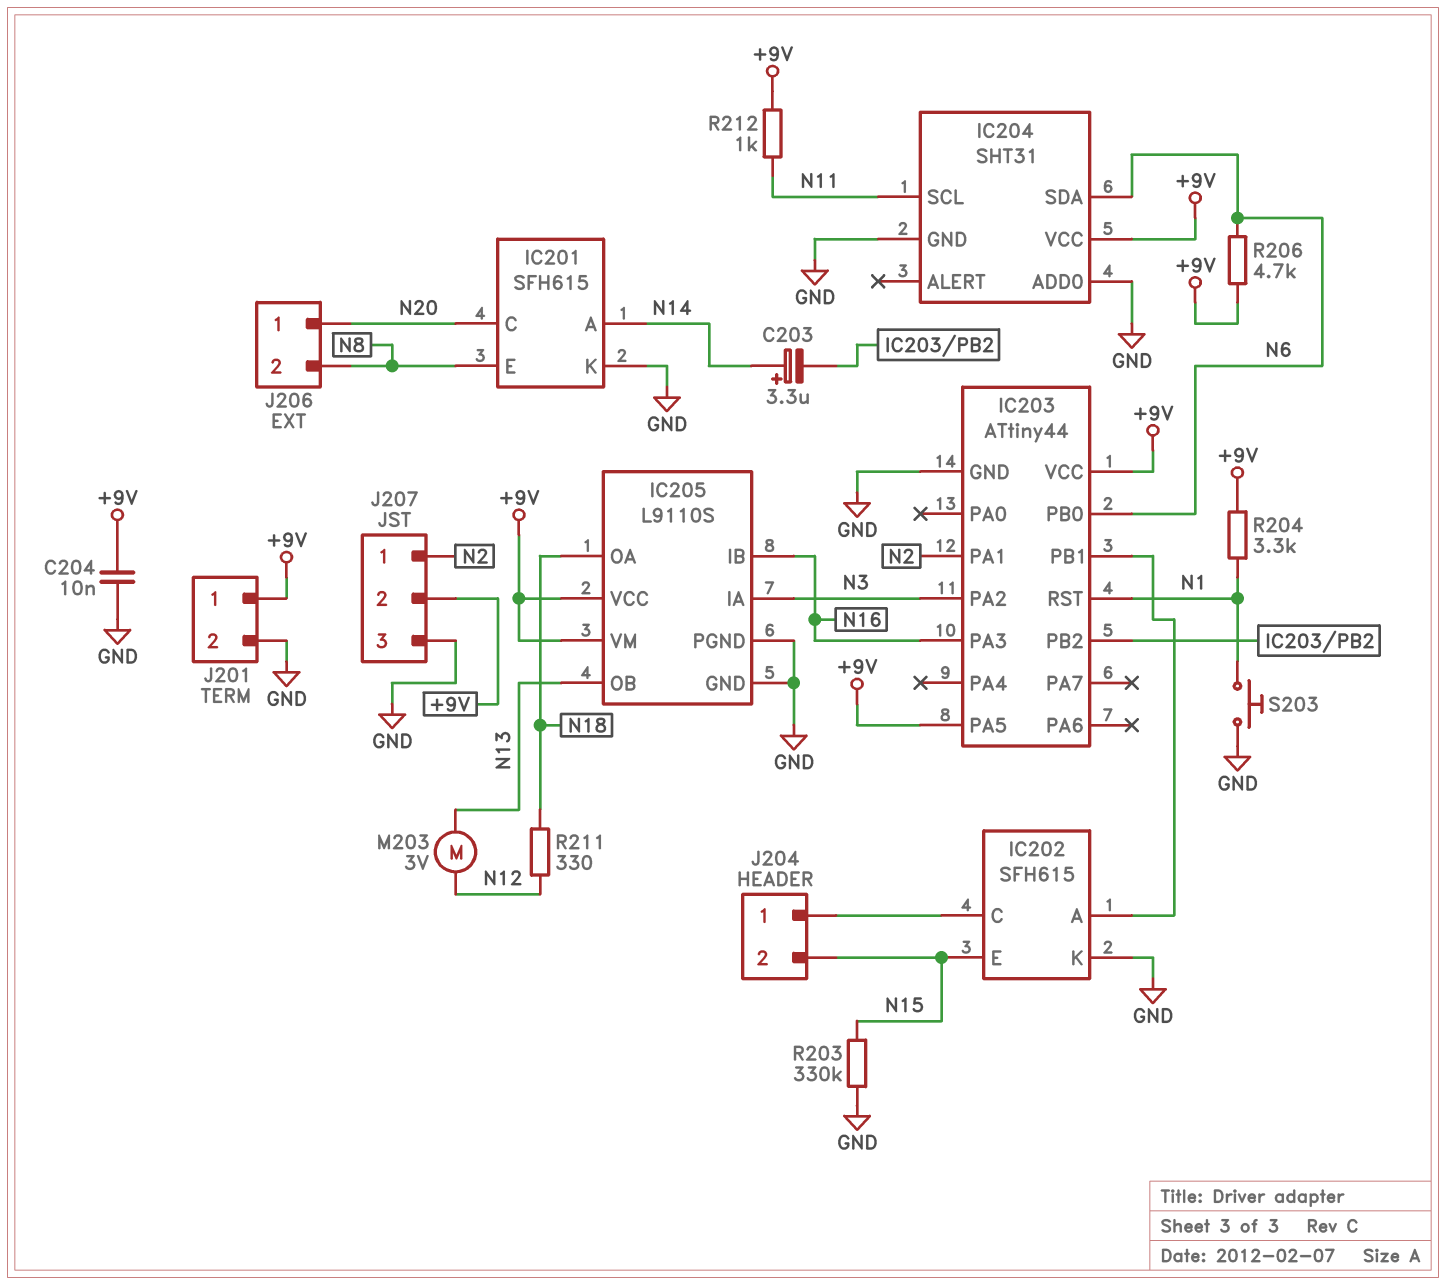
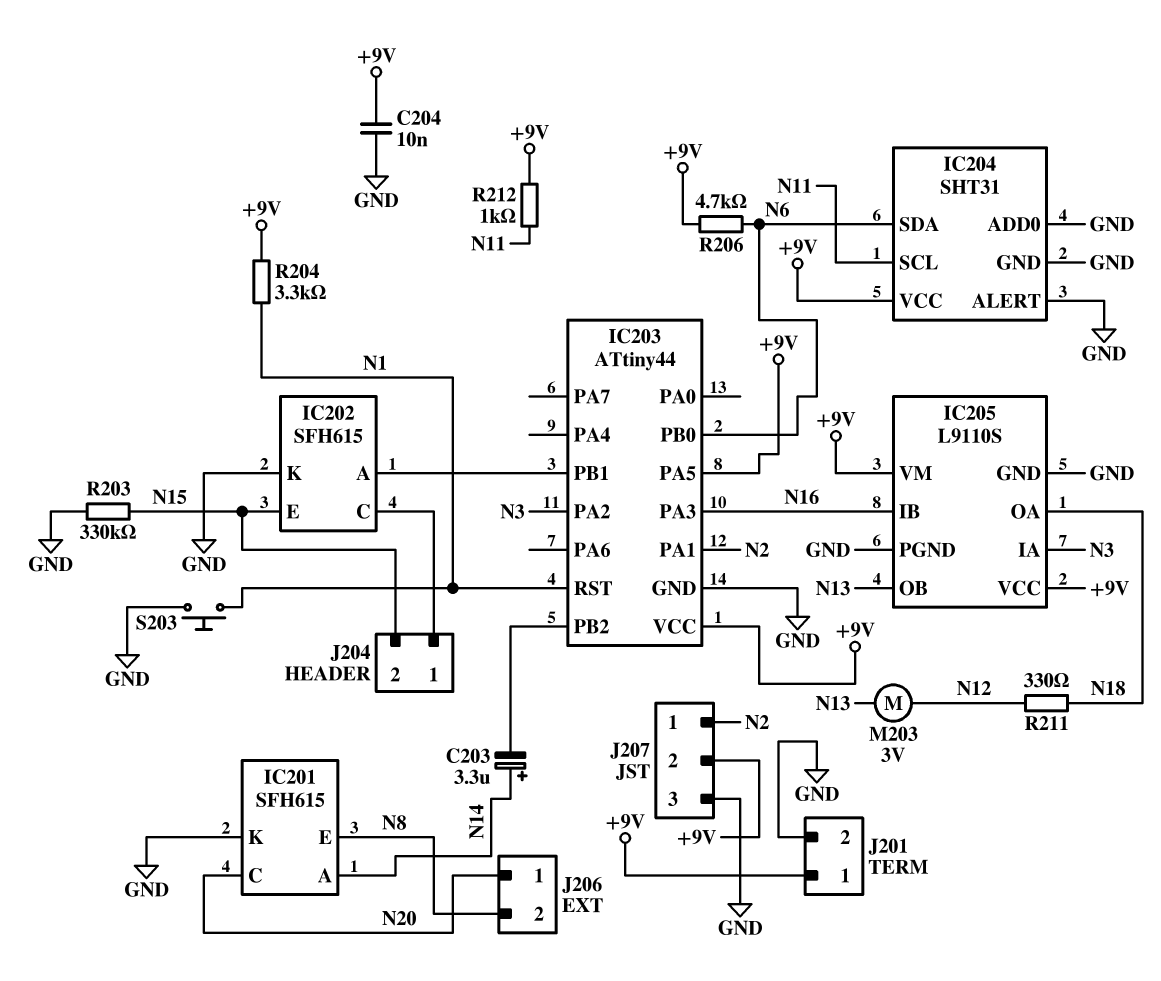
IC204 pin ALERT: none -> GND

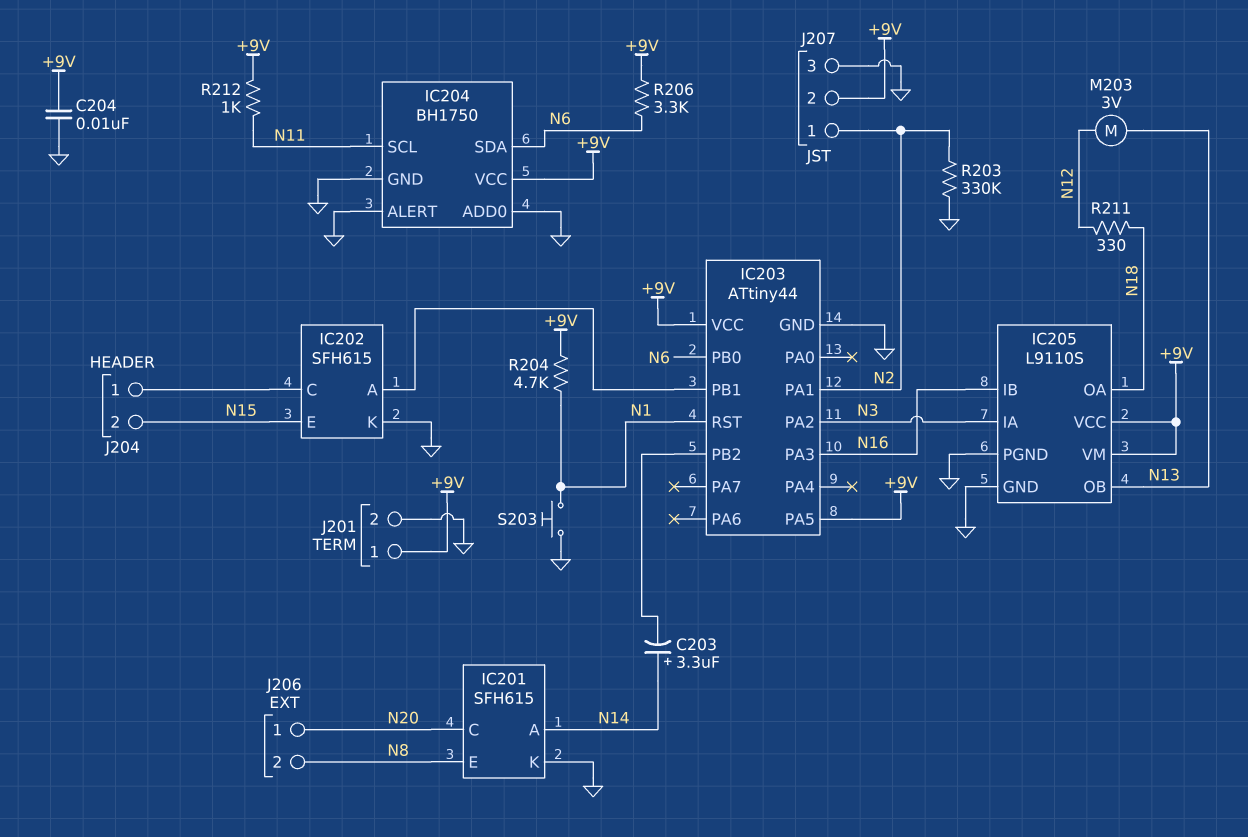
IC204: SHT31 -> BH1750
R203: 330k (GND, N15) -> 330k (GND, N2)
R204: 3.3k (+9V, N1) -> 4.7k (+9V, N1)
R206: 4.7k (+9V, N6) -> 3.3k (+9V, N6)

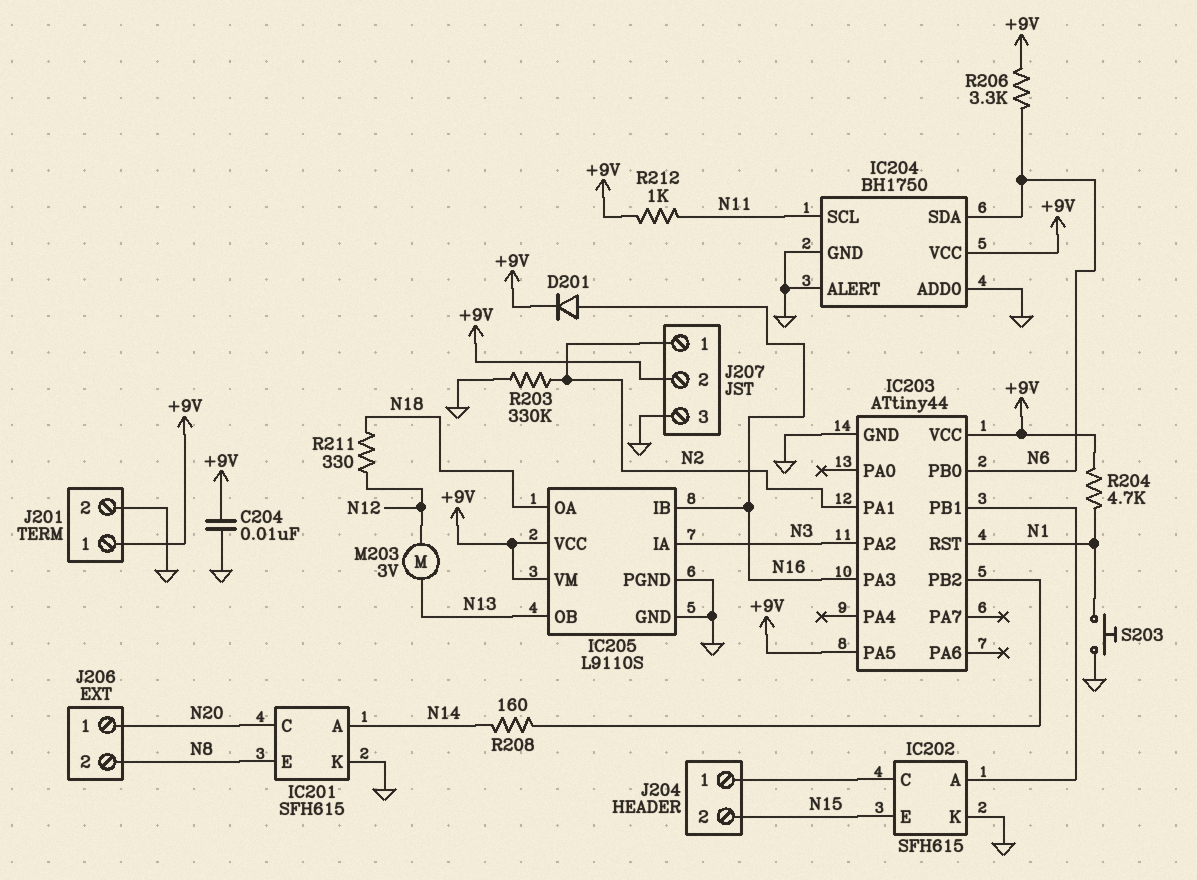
C203: 3.3uF (plus N14, minus IC203/PB2) -> none
D201: none -> diode (A N16, K +9V)
R208: none -> 160 (IC203/PB2, N14)

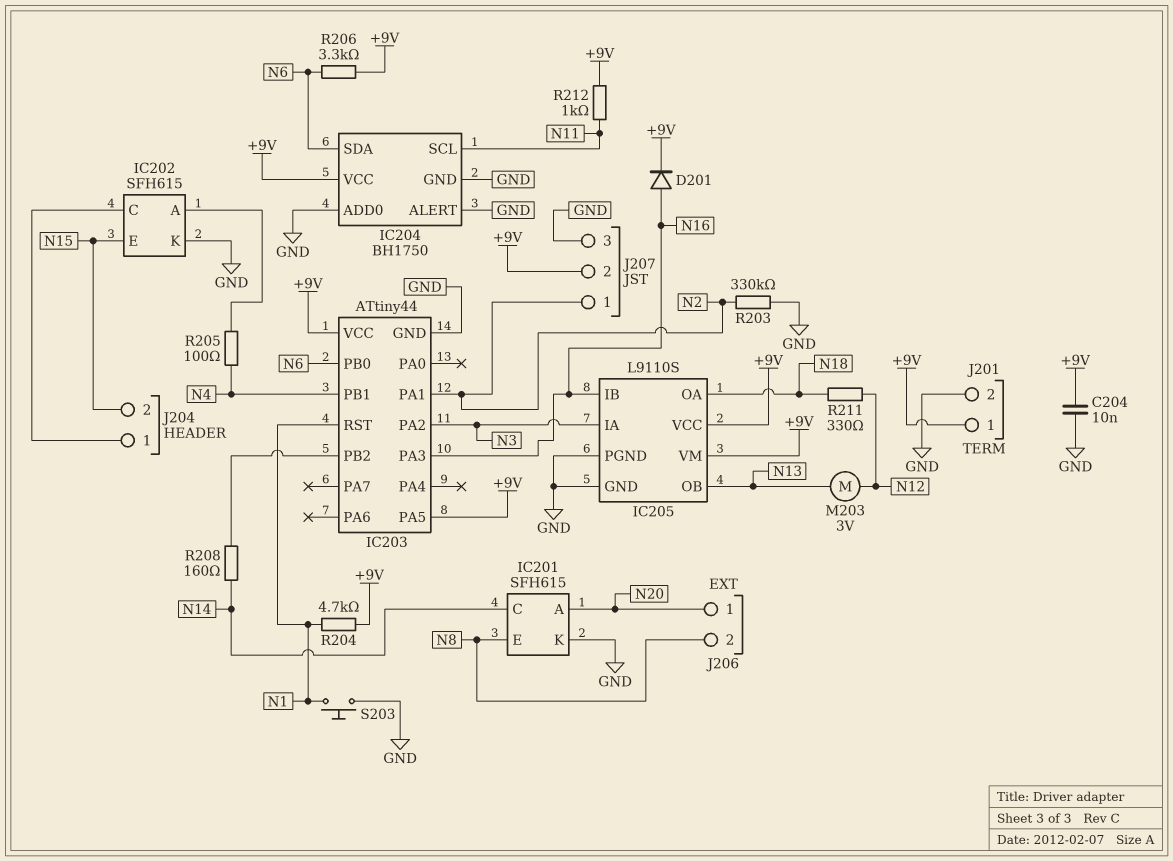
IC201 pin A: N14 -> N20
IC201 pin C: N20 -> N14
IC203 pin PB1: IC202/A -> N4
R205: none -> 100 (IC202/A, N4)

